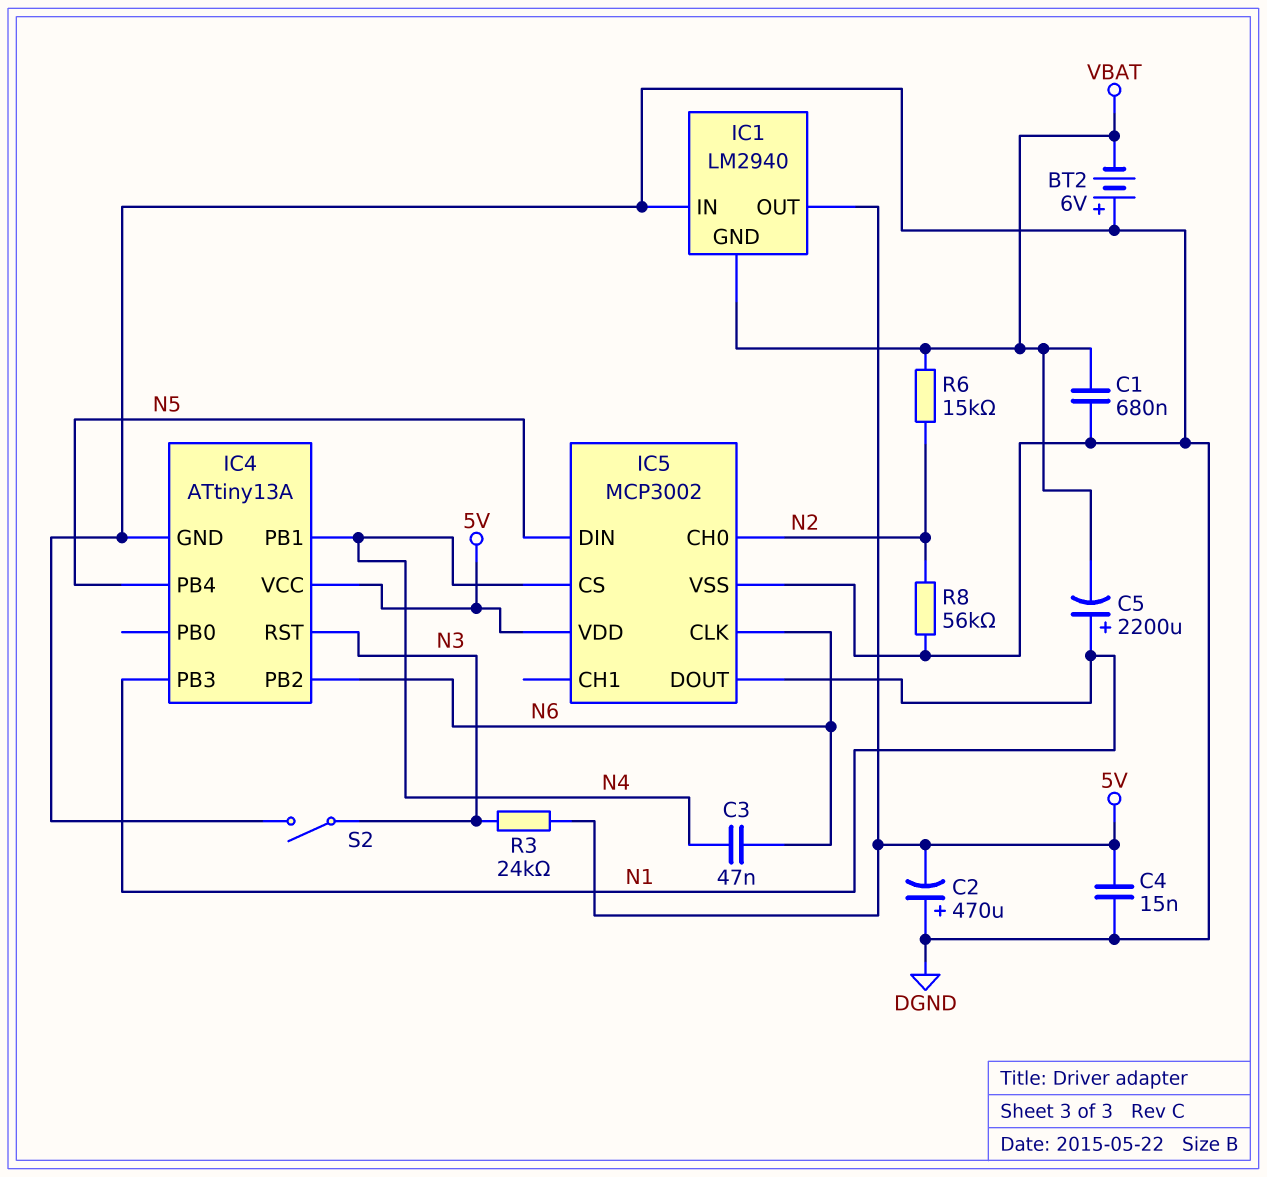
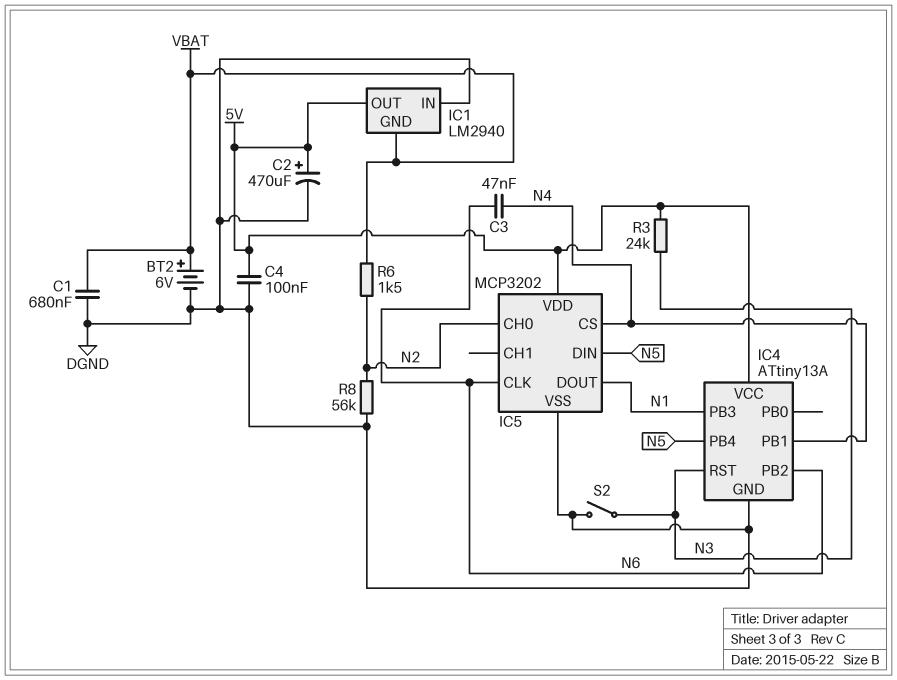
BT2: 6V (plus DGND, minus VBAT) -> 6V (plus VBAT, minus DGND)
C2: 470uF (plus DGND, minus 5V) -> 470uF (plus 5V, minus DGND)
C4: 15nF (5V, DGND) -> 100nF (5V, DGND)
C5: 2200uF (plus N1, minus VBAT) -> none
IC5: MCP3002 -> MCP3202
R6: 15k (N2, VBAT) -> 1.5k (N2, VBAT)

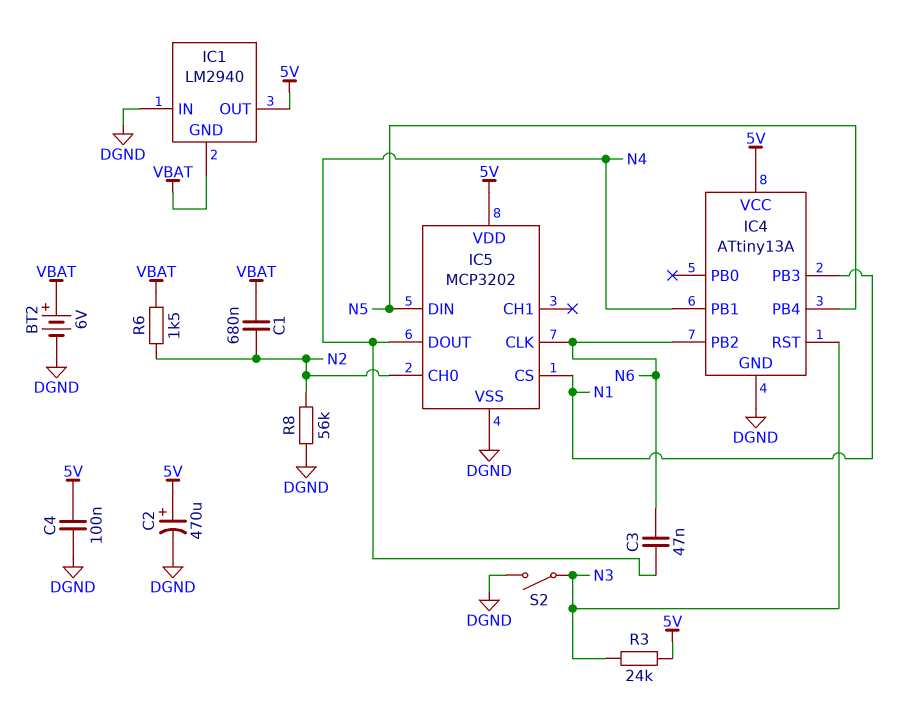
C1: 680nF (DGND, VBAT) -> 680nF (N2, VBAT)
IC5 pin CS: N4 -> N1
IC5 pin DOUT: N1 -> N4

